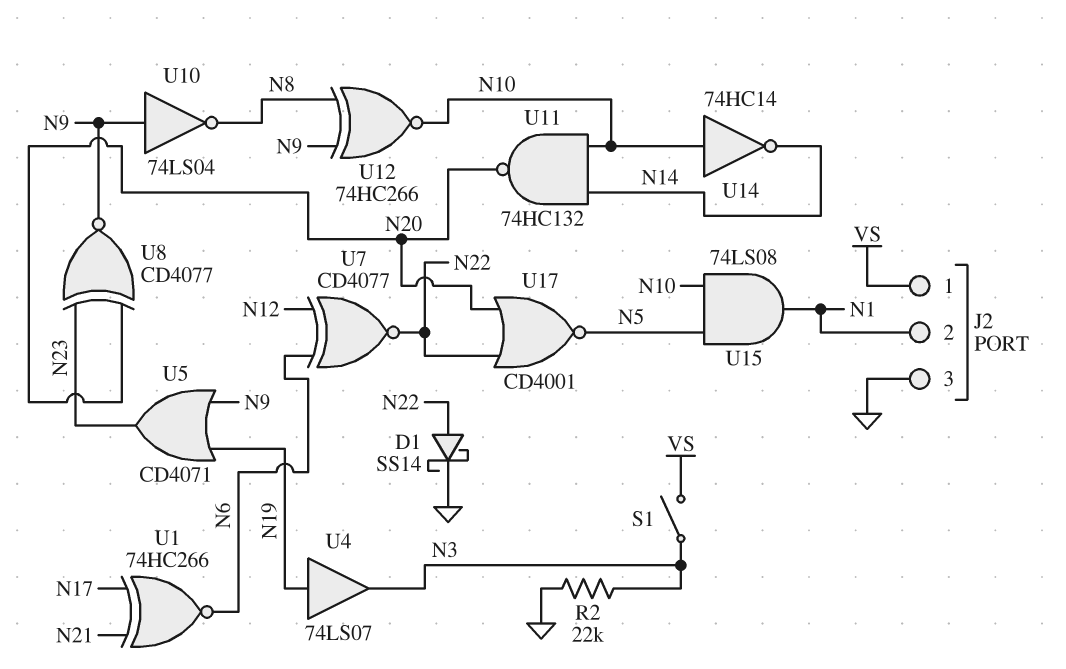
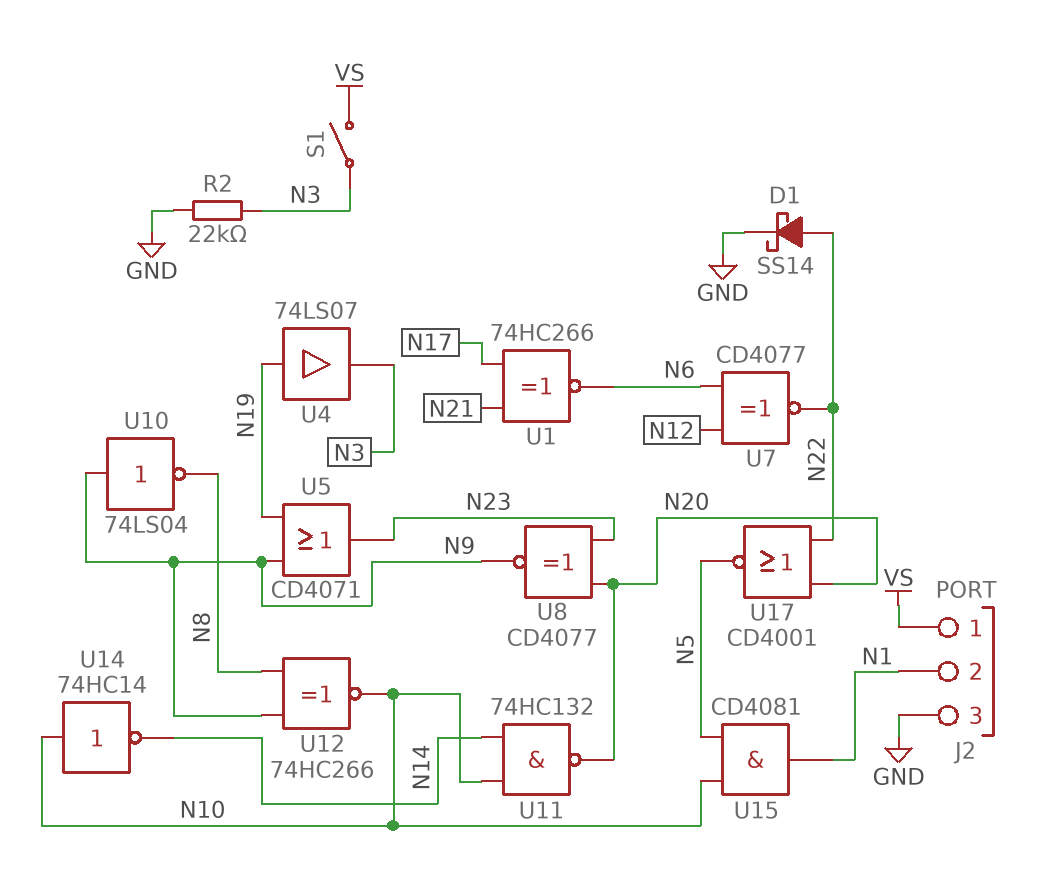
U15: AND 74LS08 (in N5, in N10, out N1) -> AND CD4081 (in N5, in N10, out N1)

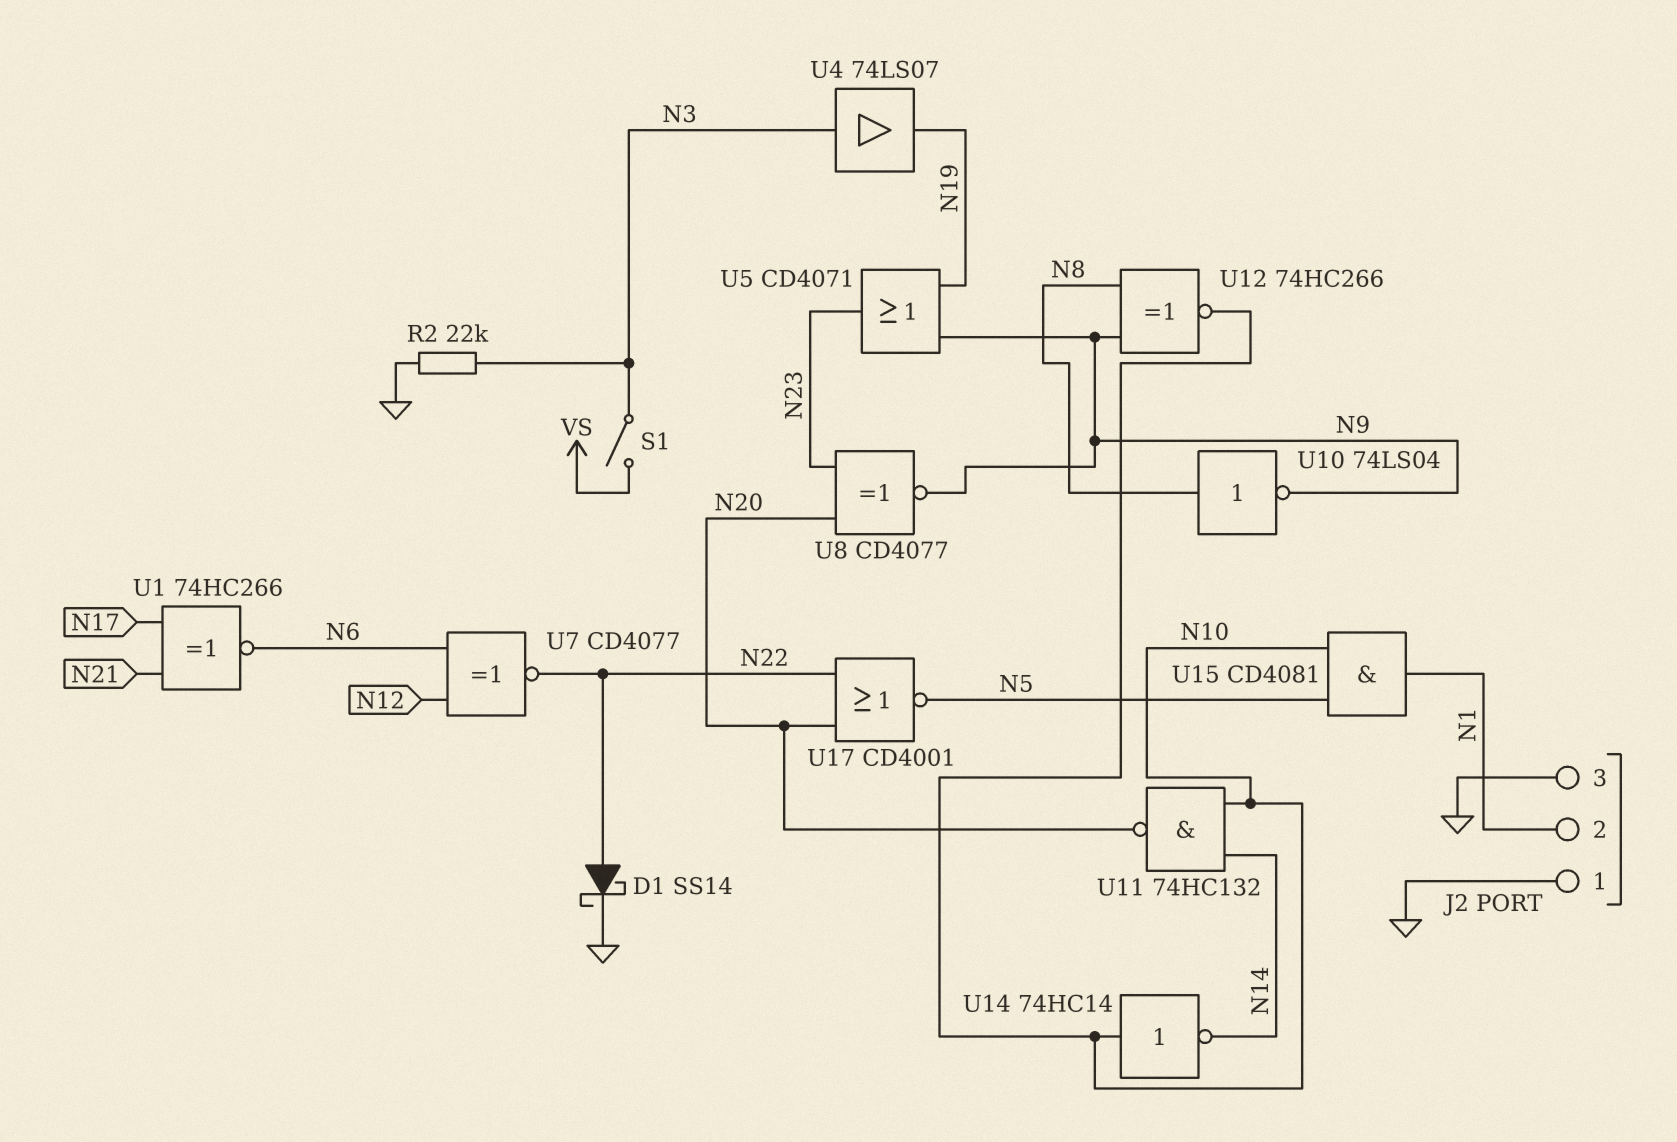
J2 pin 1: VS -> GND
U4: buffer 74LS07 (in N19, out N3) -> buffer 74LS07 (in N3, out N19)
U10: NOT 74LS04 (in N9, out N8) -> NOT 74LS04 (in N8, out N9)

